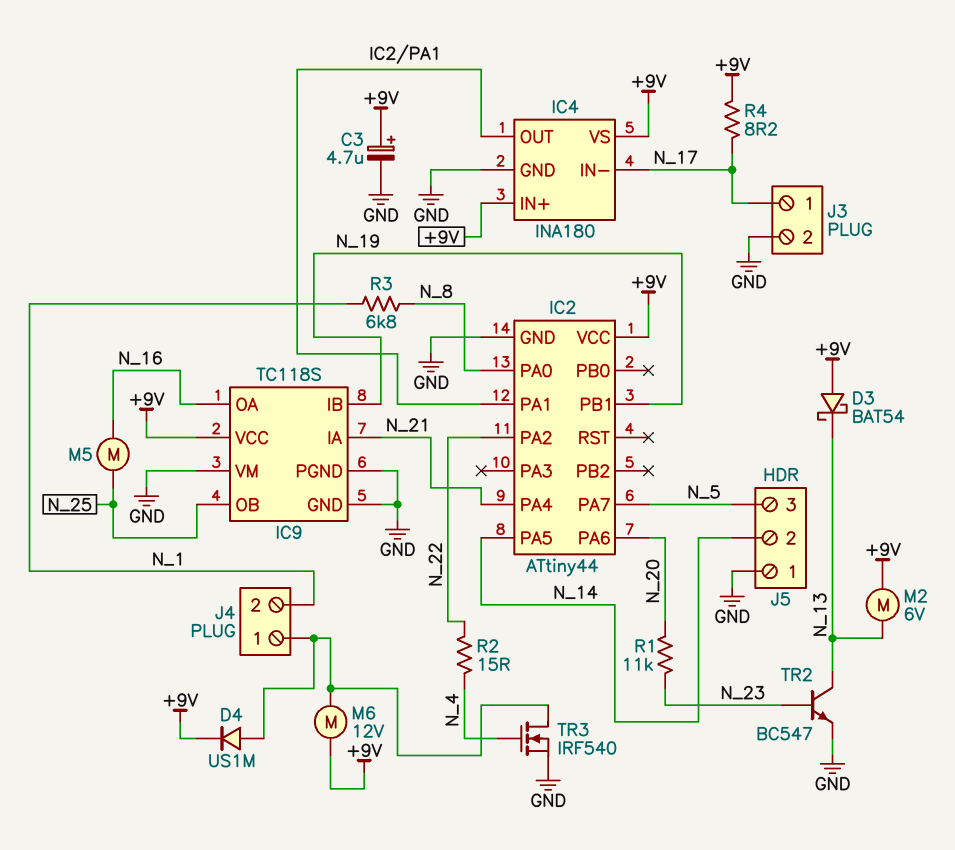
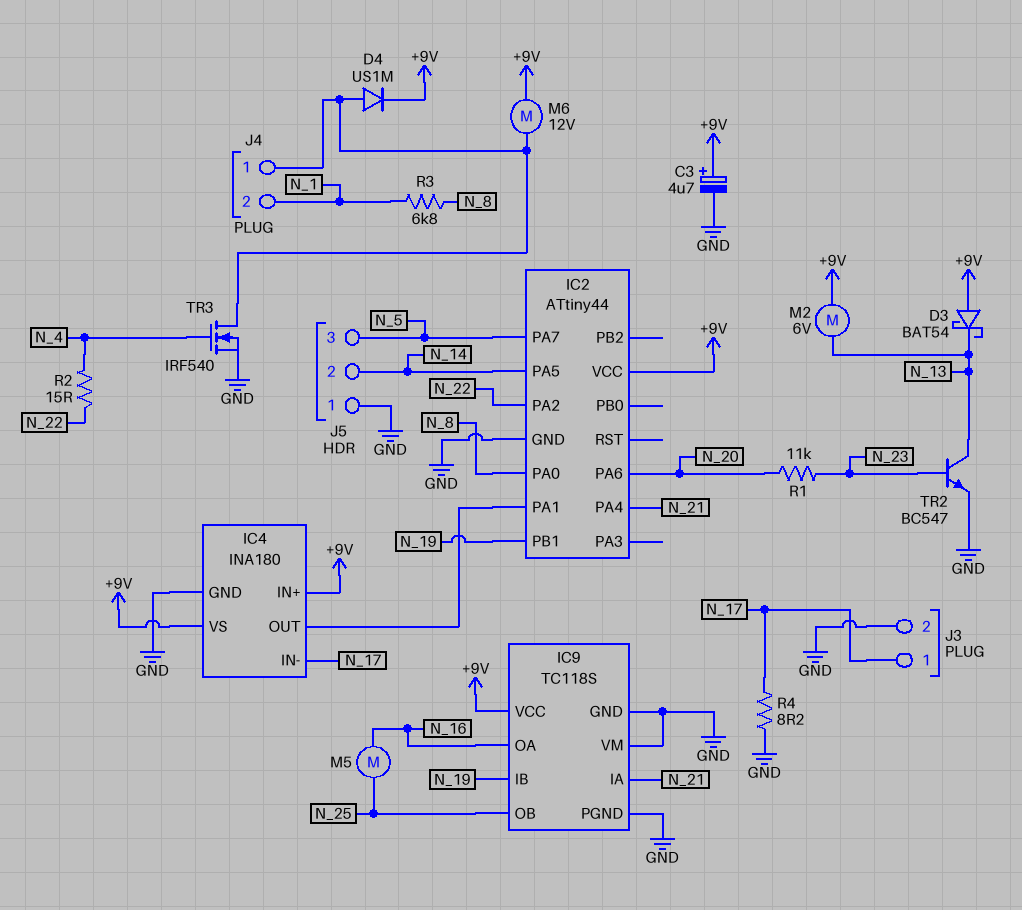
R4: 8.2 (+9V, N_17) -> 8.2 (GND, N_17)

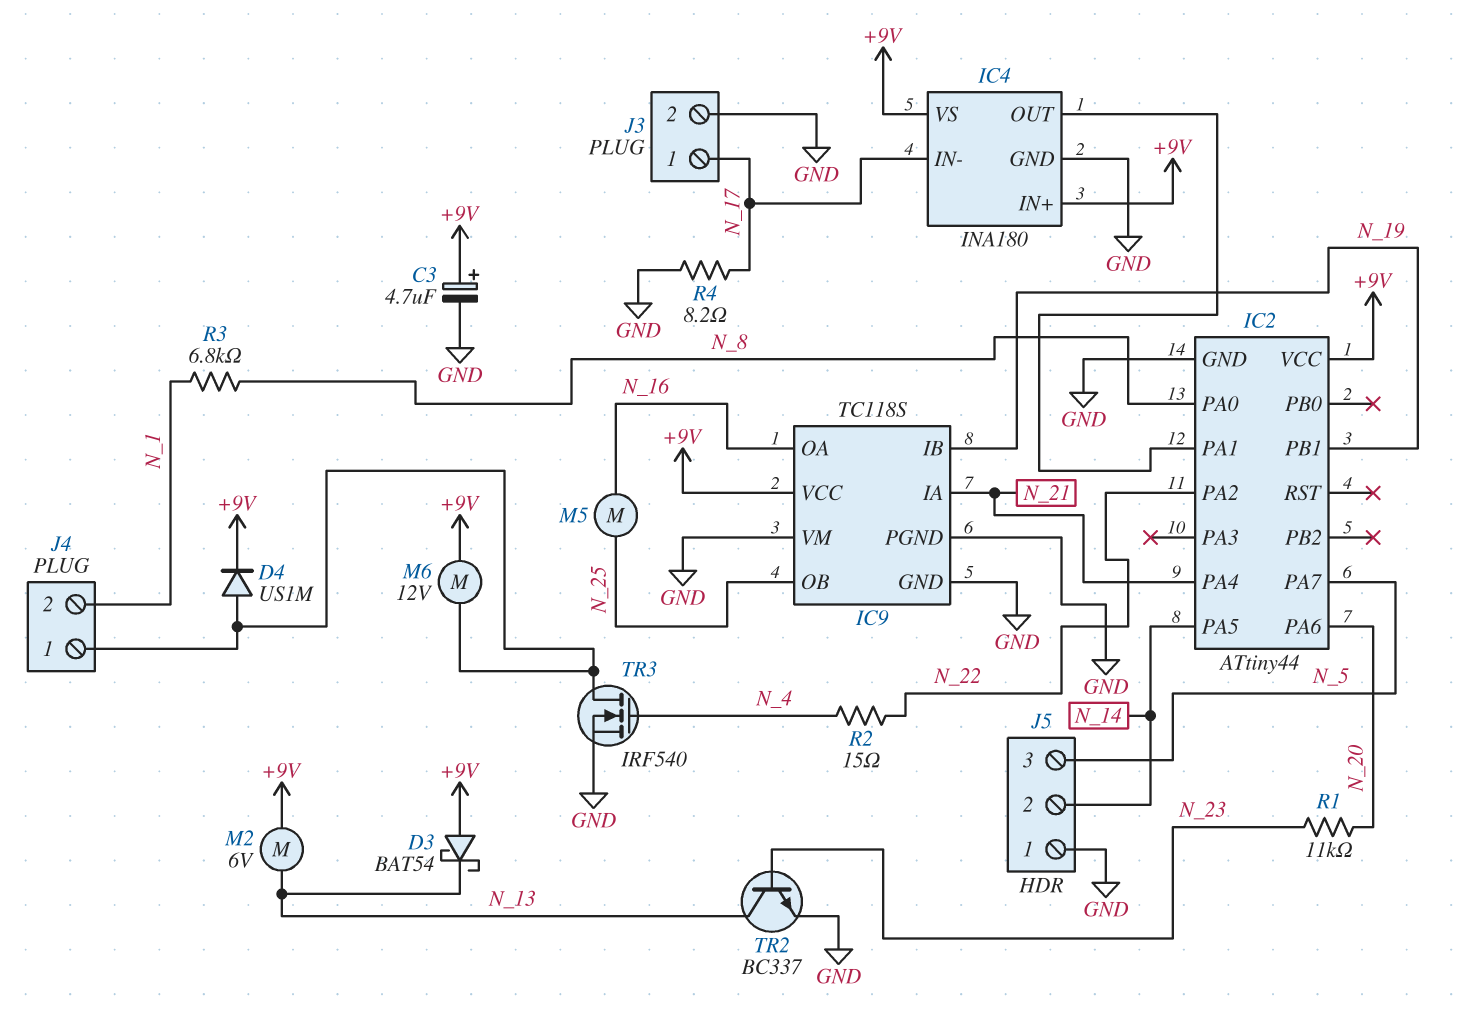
TR2: NPN BC547 (B N_23, C N_13, E GND) -> NPN BC337 (B N_23, C N_13, E GND)

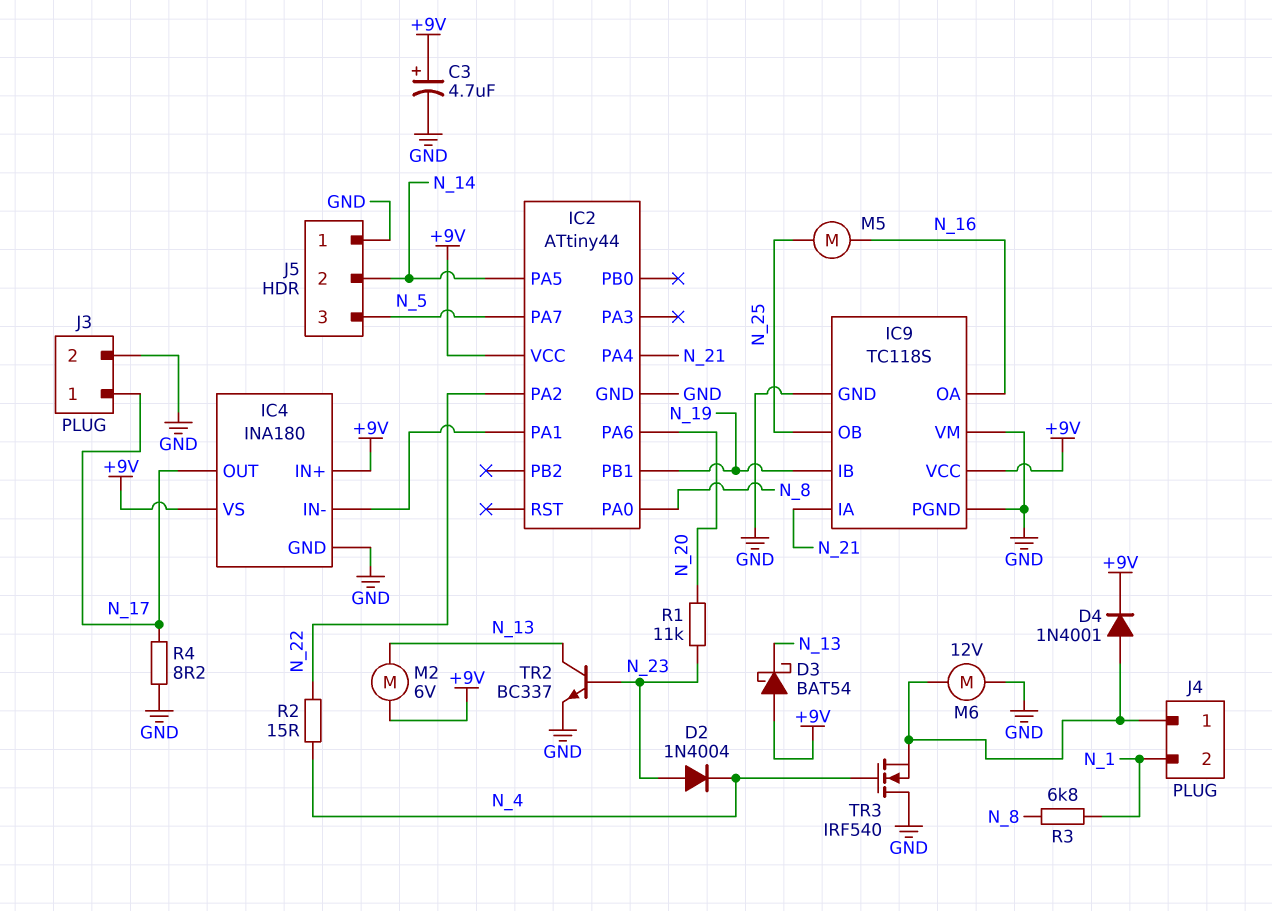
D2: none -> diode 1N4004 (A N_23, K N_4)
D4: diode US1M (A J4/1, K +9V) -> diode 1N4001 (A J4/1, K +9V)
IC4 pin IN-: N_17 -> IC2/PA1
IC4 pin OUT: IC2/PA1 -> N_17
M6: motor 12V (+9V, J4/1) -> motor 12V (GND, J4/1)
TR3: NMOS IRF540 (G N_4, D J4/1, S GND) -> NMOS IRF540 (G N_4, D GND, S J4/1)

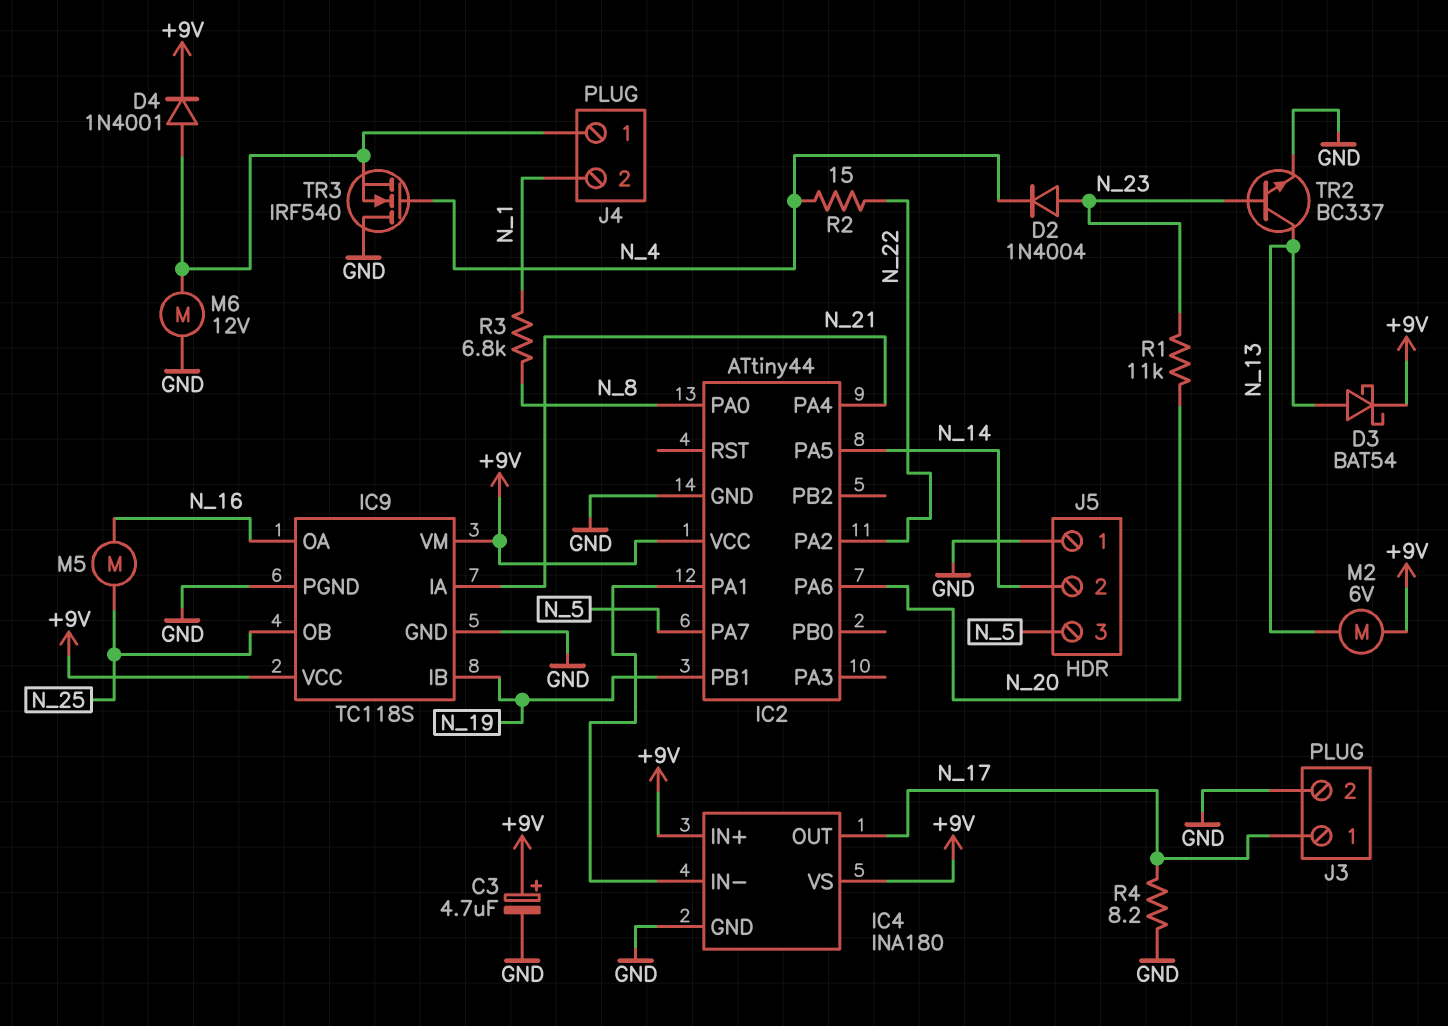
D3: schottky BAT54 (A +9V, K N_13) -> schottky BAT54 (A N_13, K +9V)
IC9 pin VM: GND -> +9V

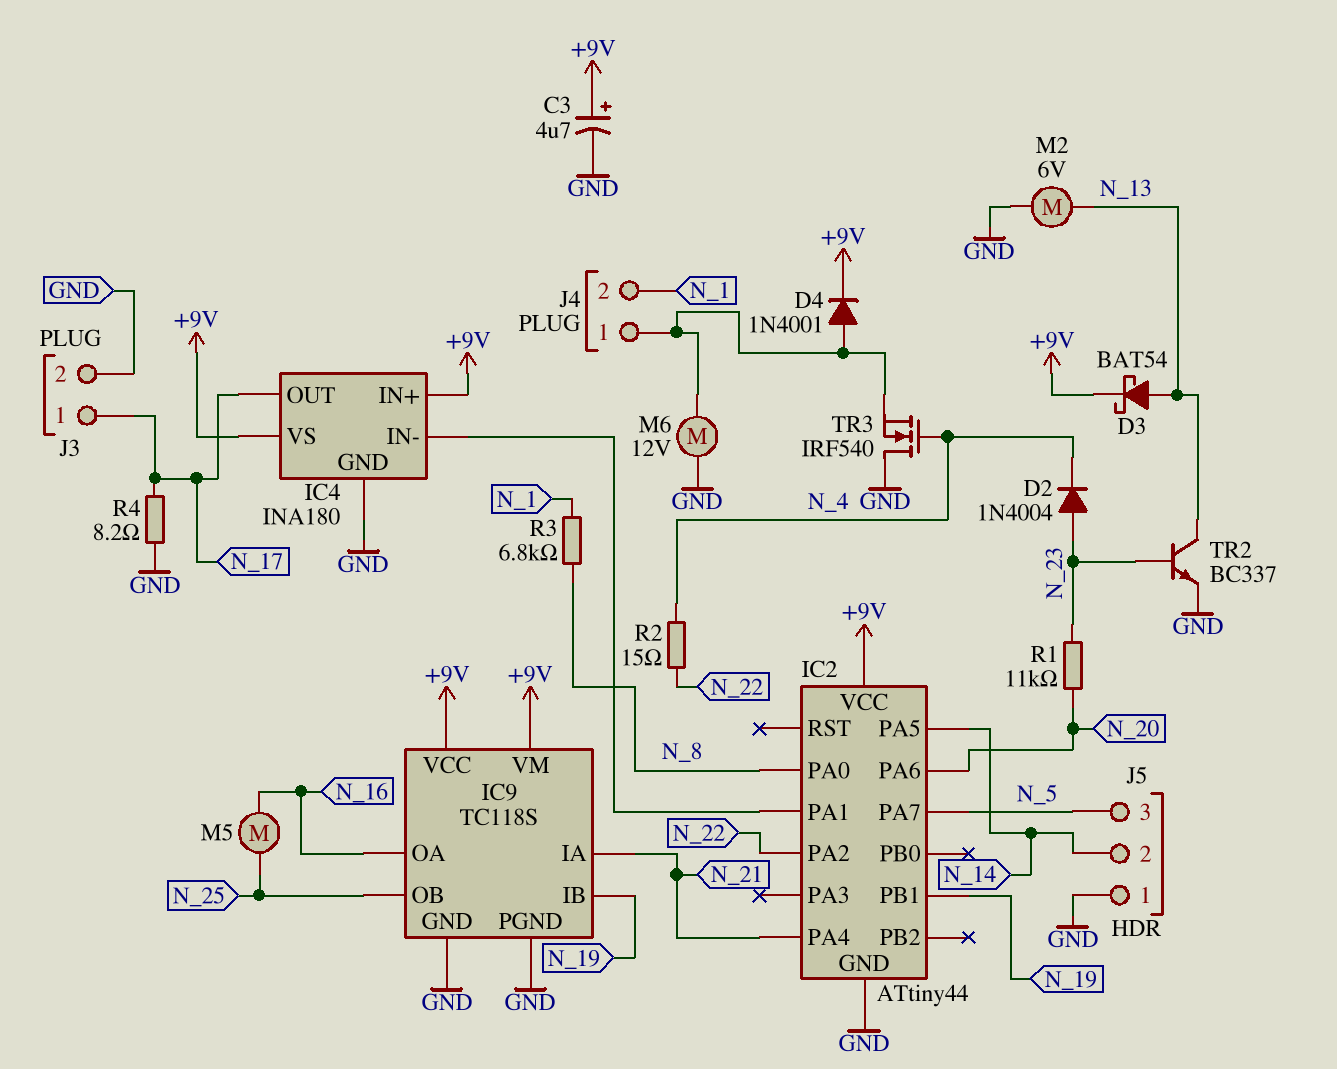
M2: motor 6V (+9V, N_13) -> motor 6V (GND, N_13)

